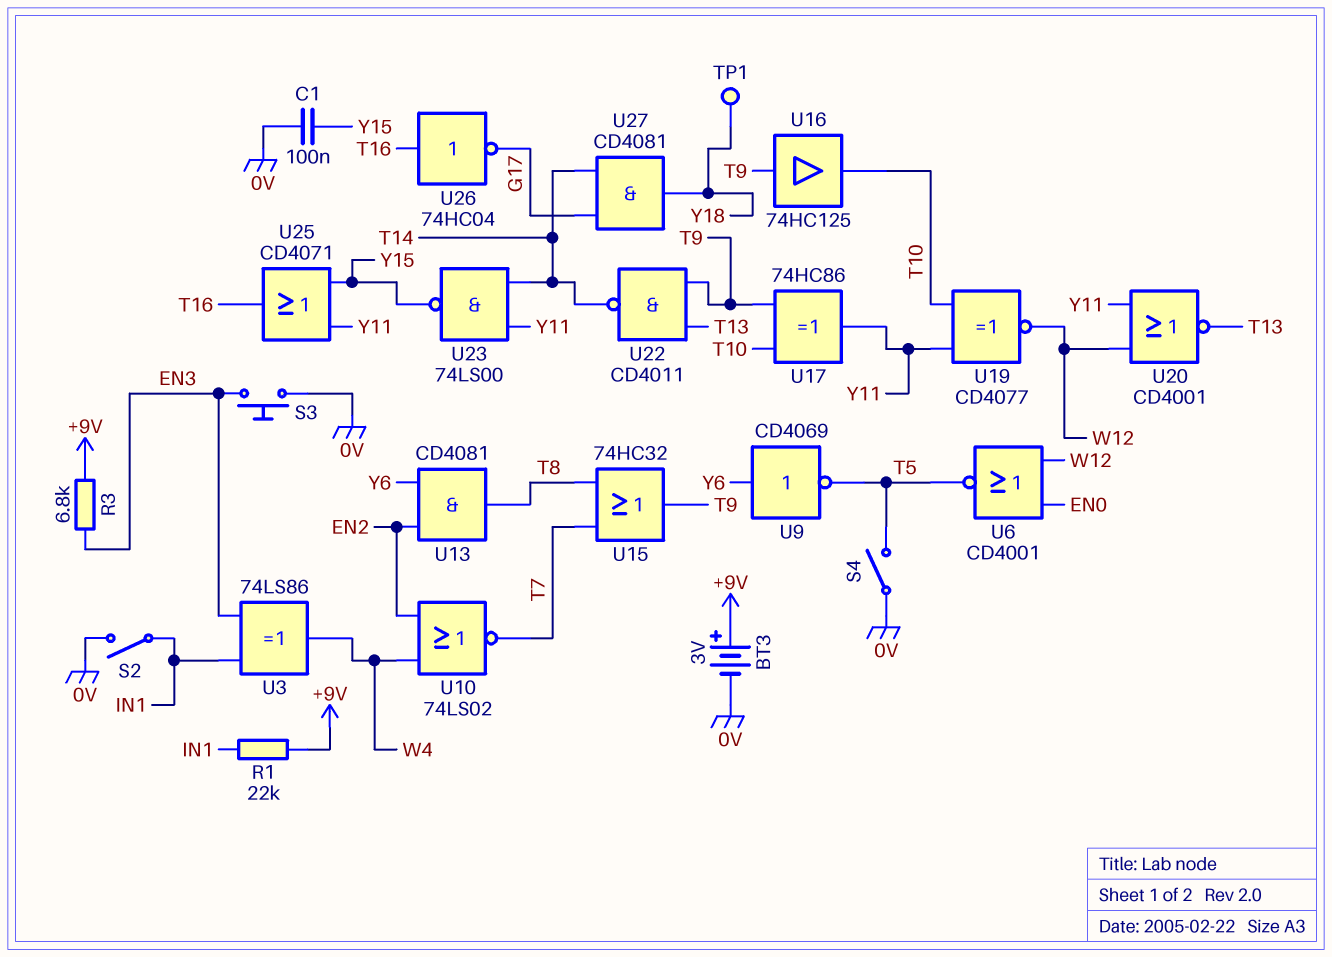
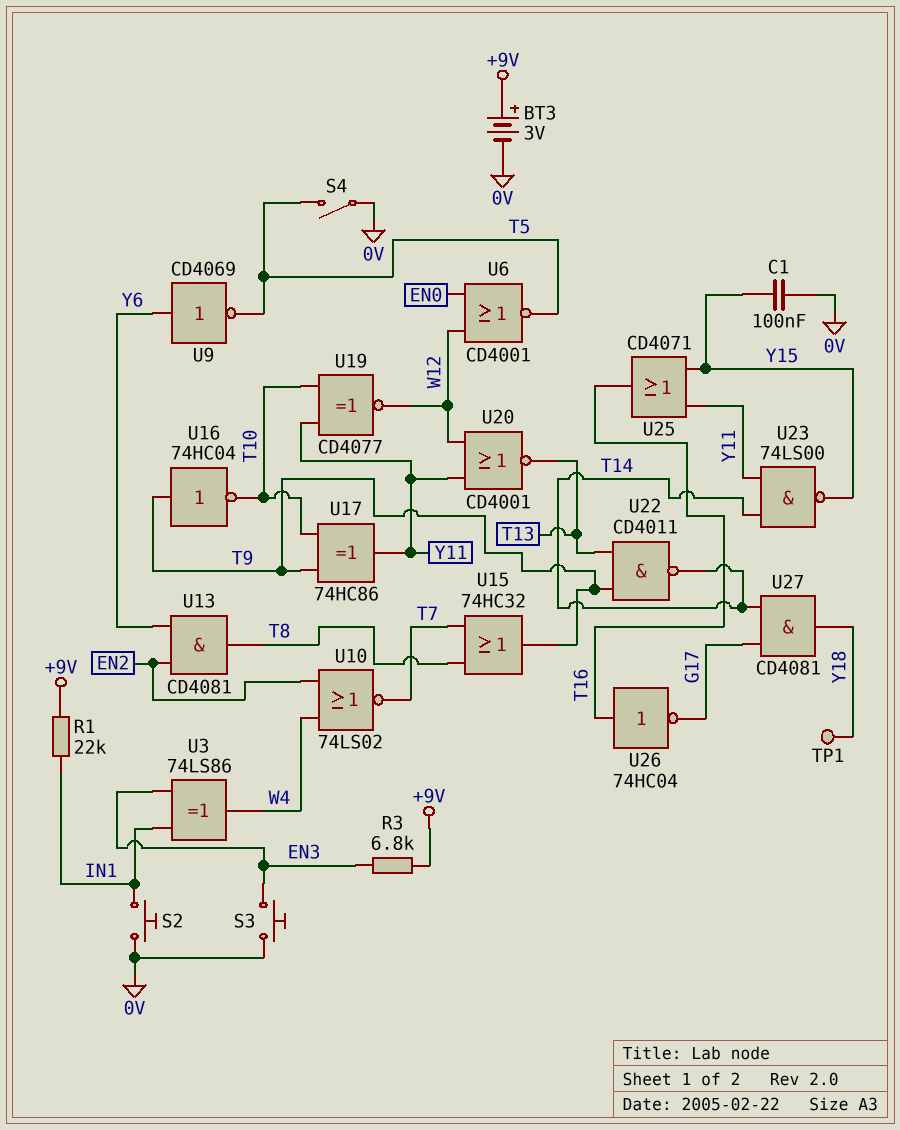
S2: switch (0V, IN1) -> button (0V, IN1)
U16: buffer 74HC125 (in T9, out T10) -> NOT 74HC04 (in T9, out T10)

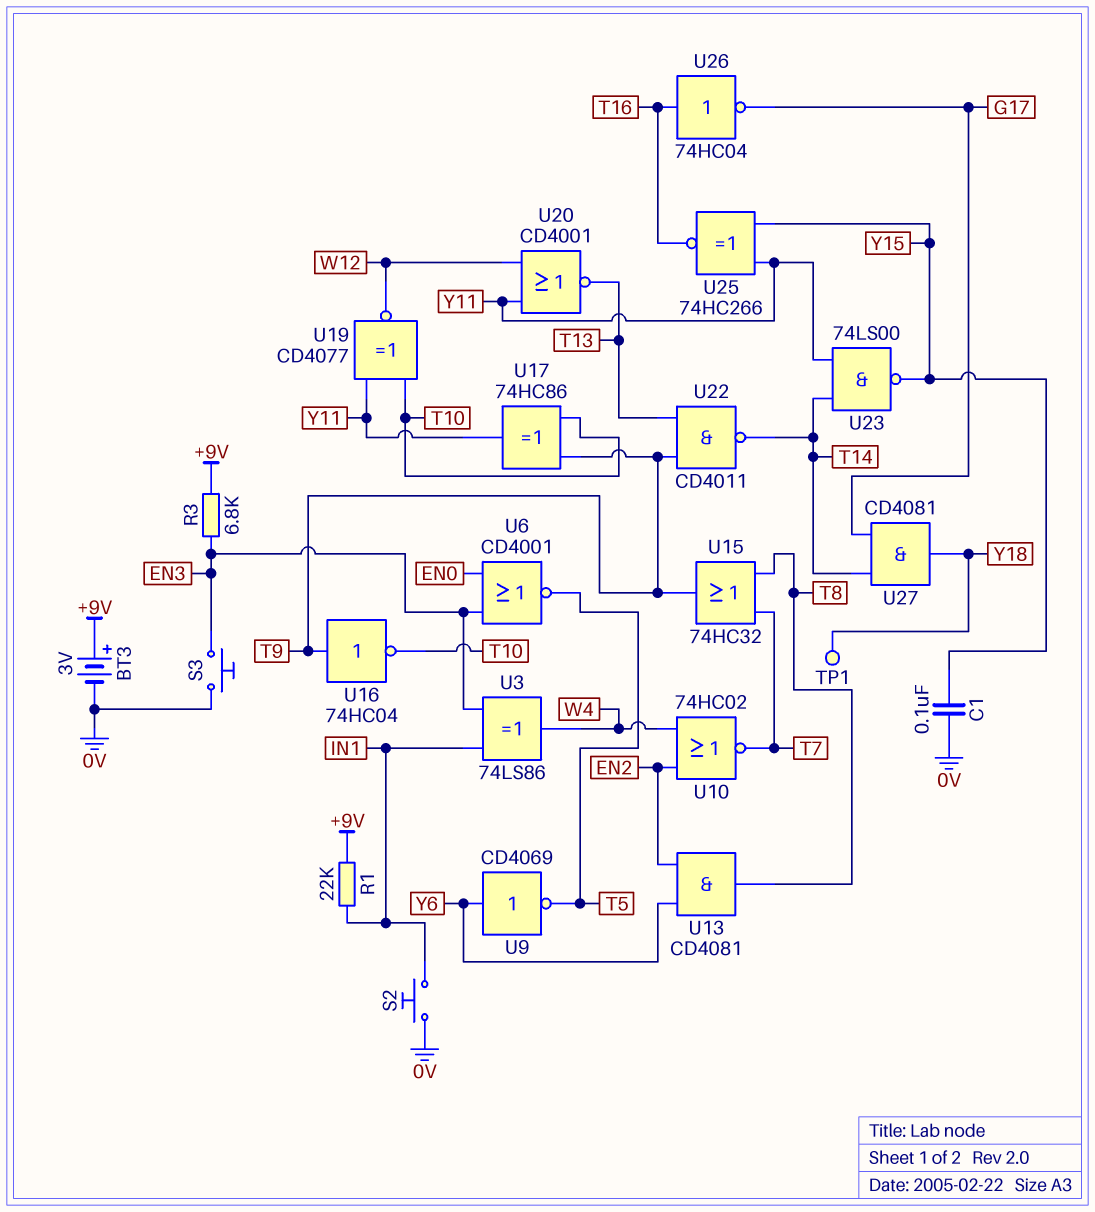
S4: switch (0V, T5) -> none
U6: NOR CD4001 (in EN0, in W12, out T5) -> NOR CD4001 (in EN0, in EN3, out T5)
U10: NOR 74LS02 (in EN2, in W4, out T7) -> NOR 74HC02 (in EN2, in W4, out T7)
U25: OR CD4071 (in Y11, in Y15, out T16) -> XNOR 74HC266 (in Y11, in Y15, out T16)

